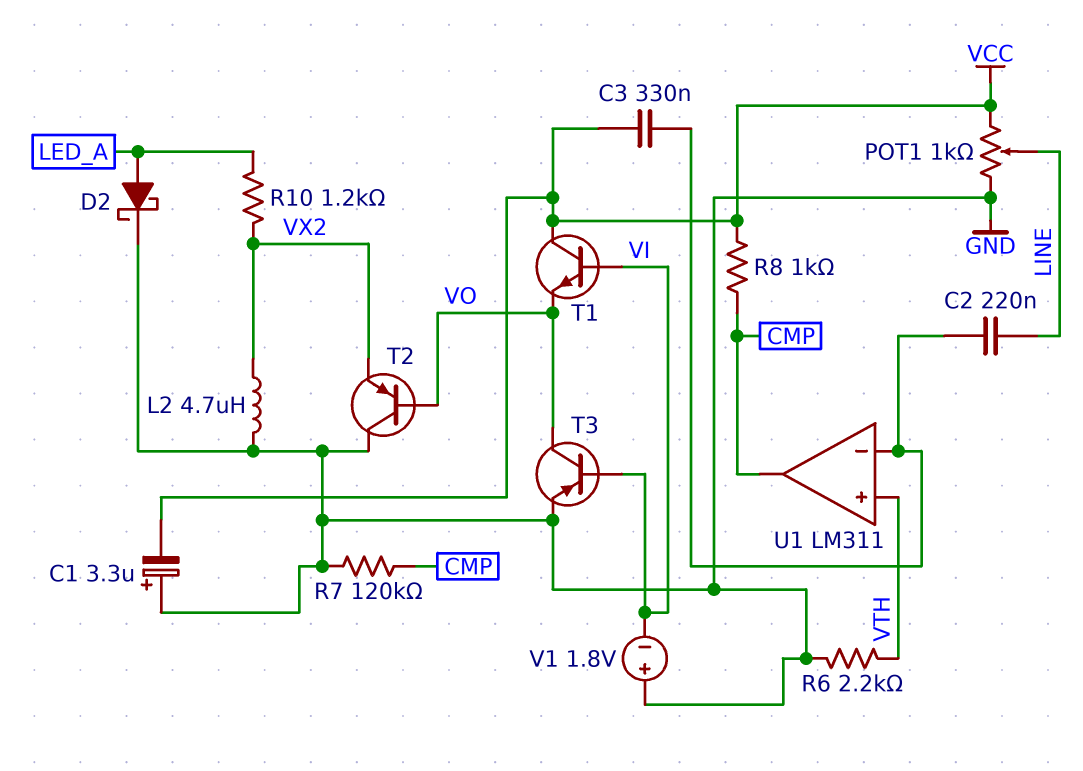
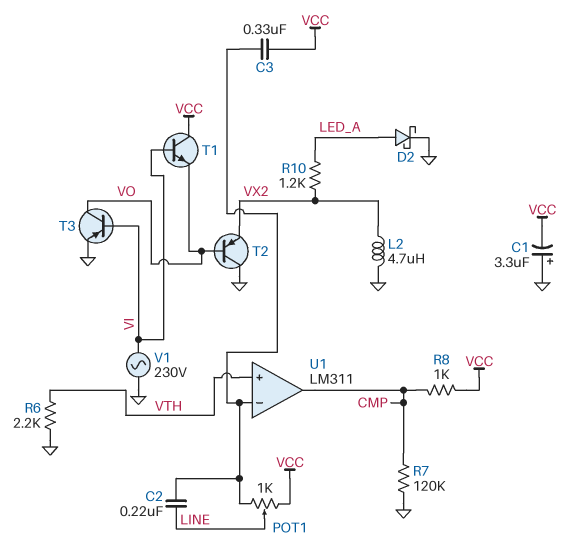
POT1: 1k (GND, VCC, wiper LINE) -> 1k (U1/in-, VCC, wiper LINE)
V1: 1.8V (plus GND, minus VI) -> AC 230V (GND, VI)

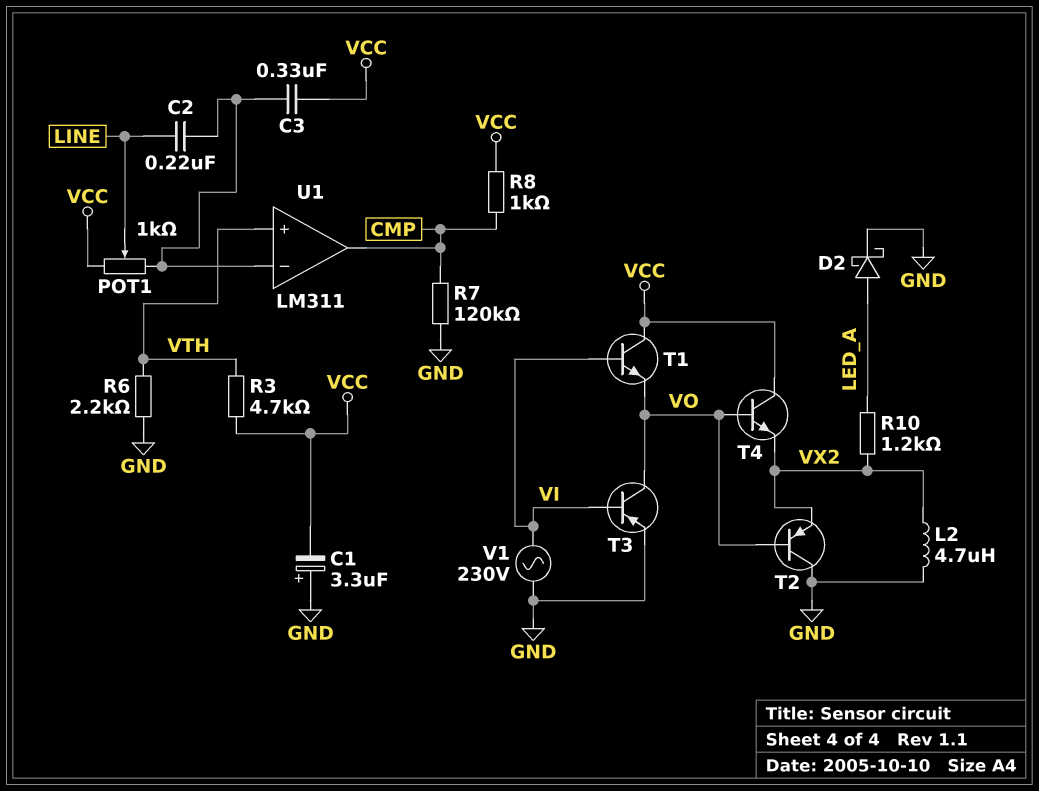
R3: none -> 4.7k (VCC, VTH)
T4: none -> NPN (B VO, C VCC, E VX2)

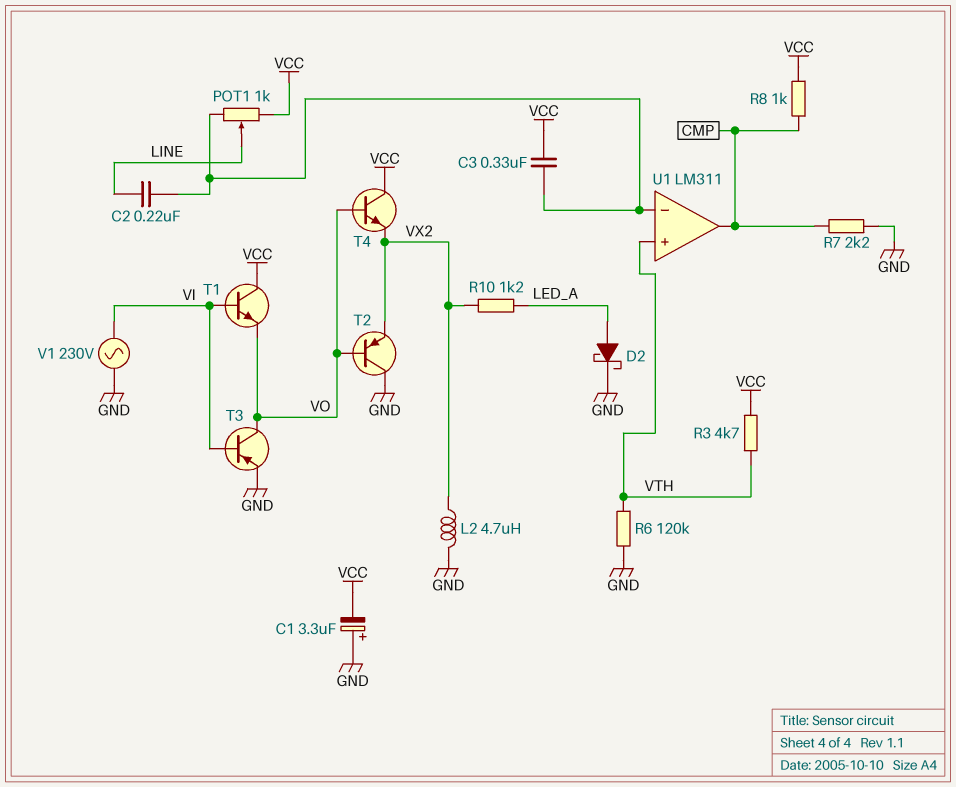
R6: 2.2k (GND, VTH) -> 120k (GND, VTH)
R7: 120k (CMP, GND) -> 2.2k (CMP, GND)

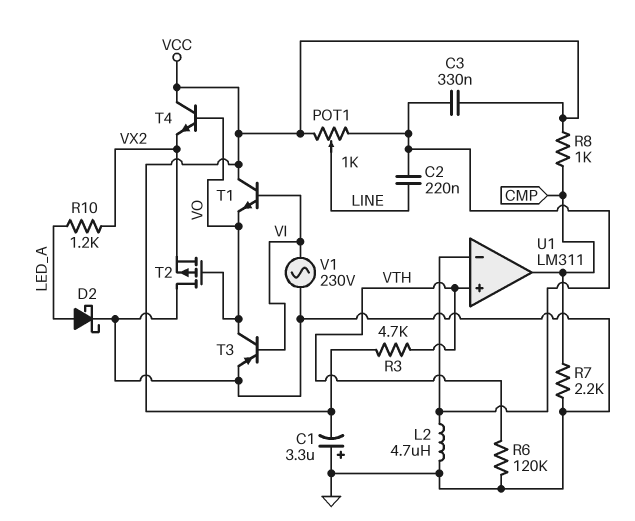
L2: 4.7uH (GND, VX2) -> 4.7uH (GND, U1/in-)
T2: PNP (B VO, C GND, E VX2) -> PMOS (G VO, D GND, S VX2)

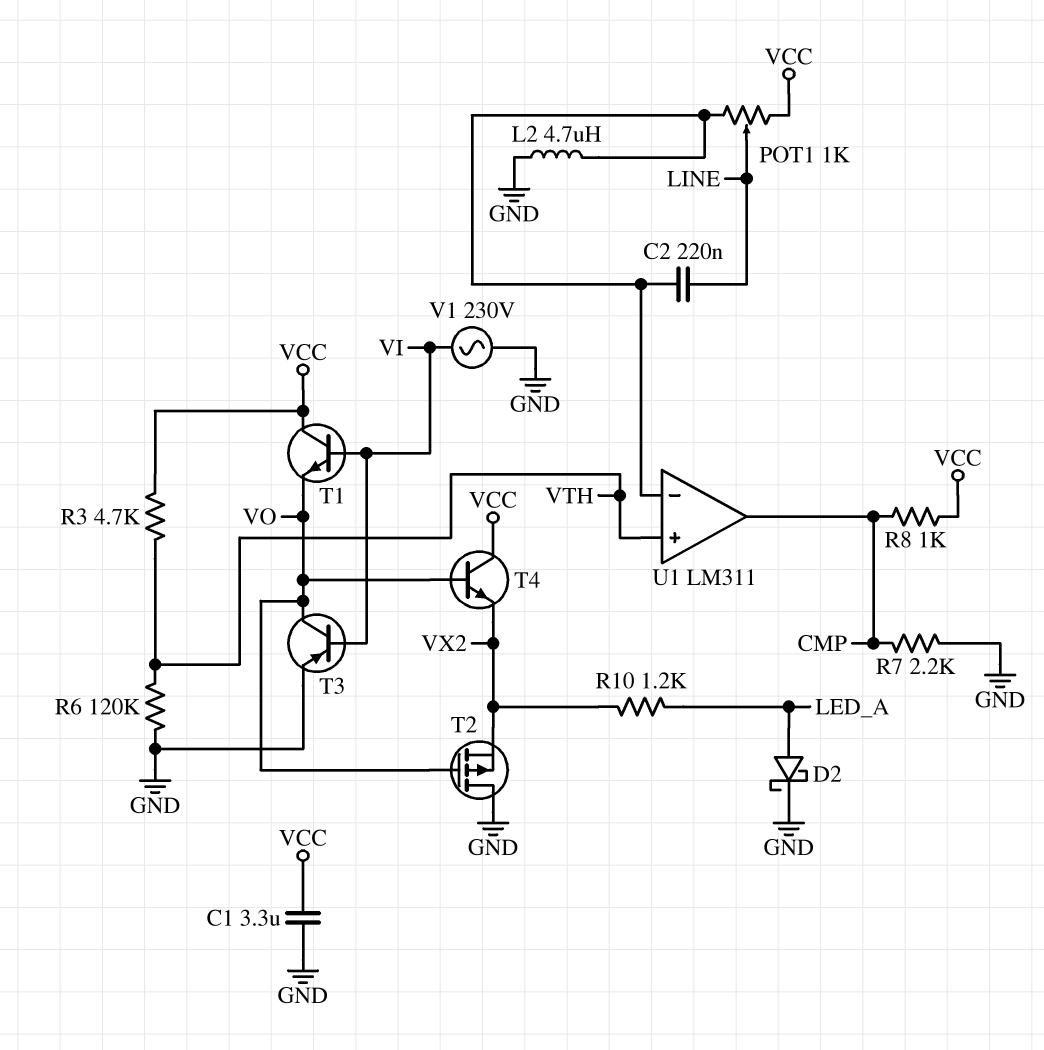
C1: 3.3uF (plus GND, minus VCC) -> 3.3uF (GND, VCC)
C3: 330nF (U1/in-, VCC) -> none

